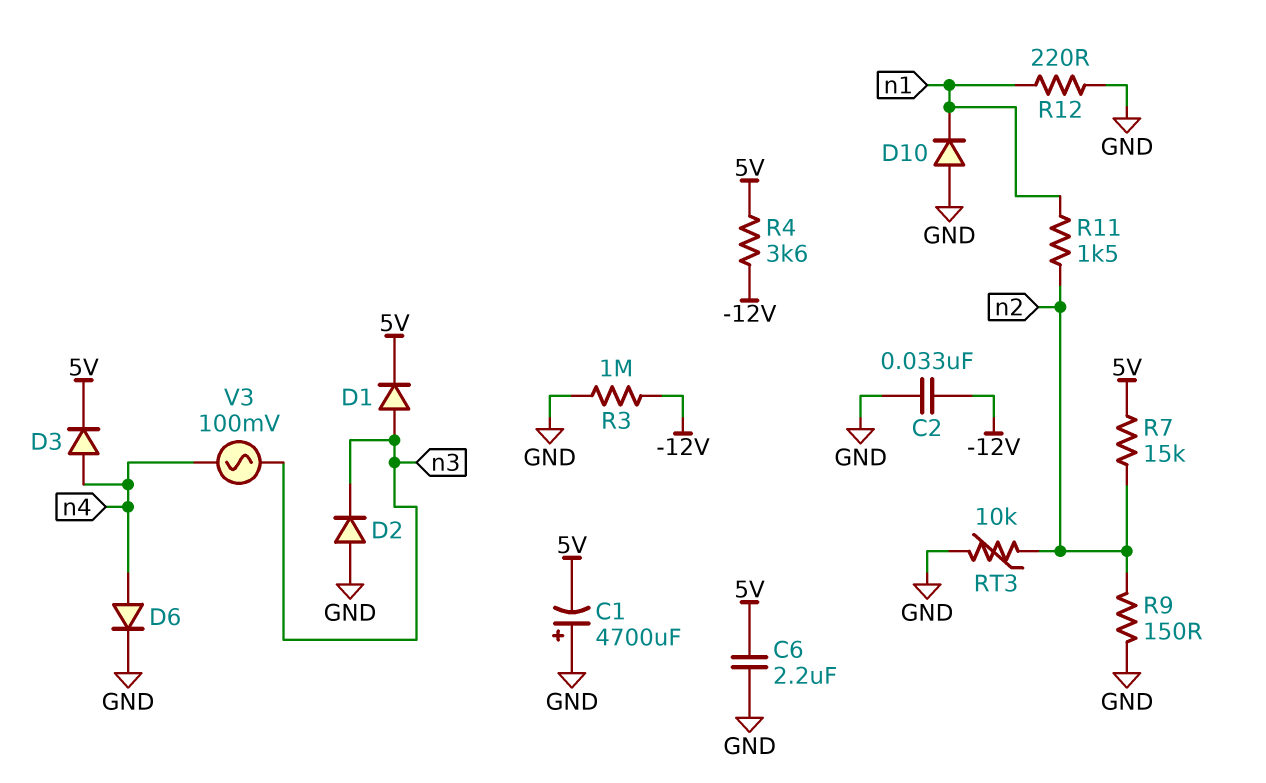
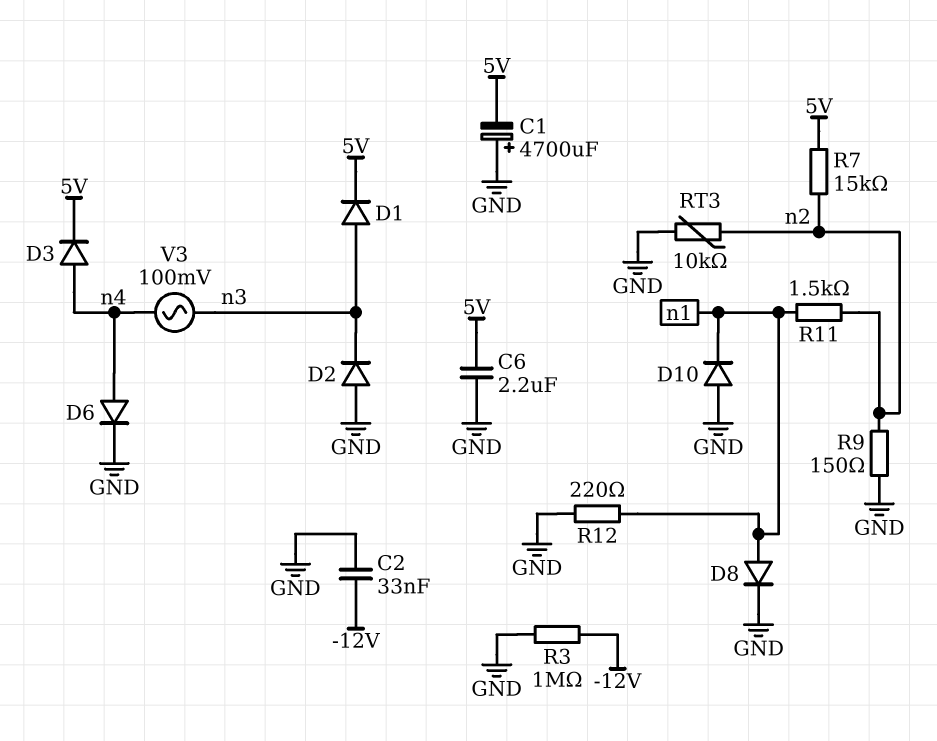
D8: none -> diode (A n1, K GND)
R4: 3.6k (-12V, 5V) -> none

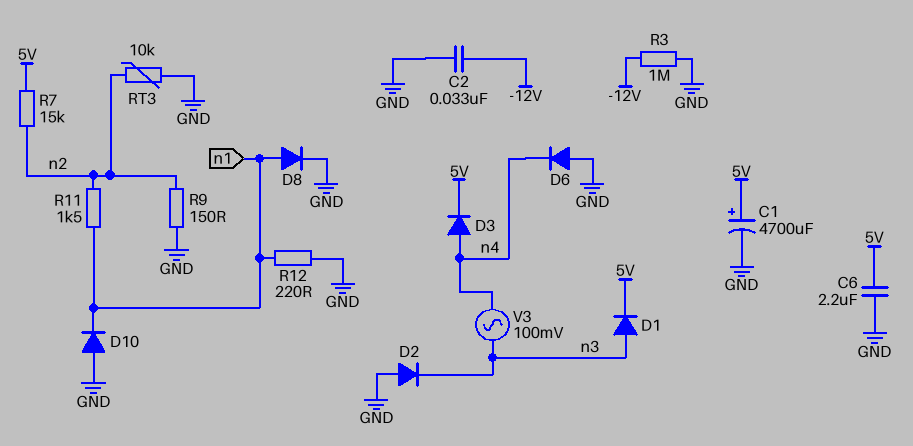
C1: 4700uF (plus GND, minus 5V) -> 4700uF (plus 5V, minus GND)
D6: diode (A n4, K GND) -> diode (A GND, K n4)

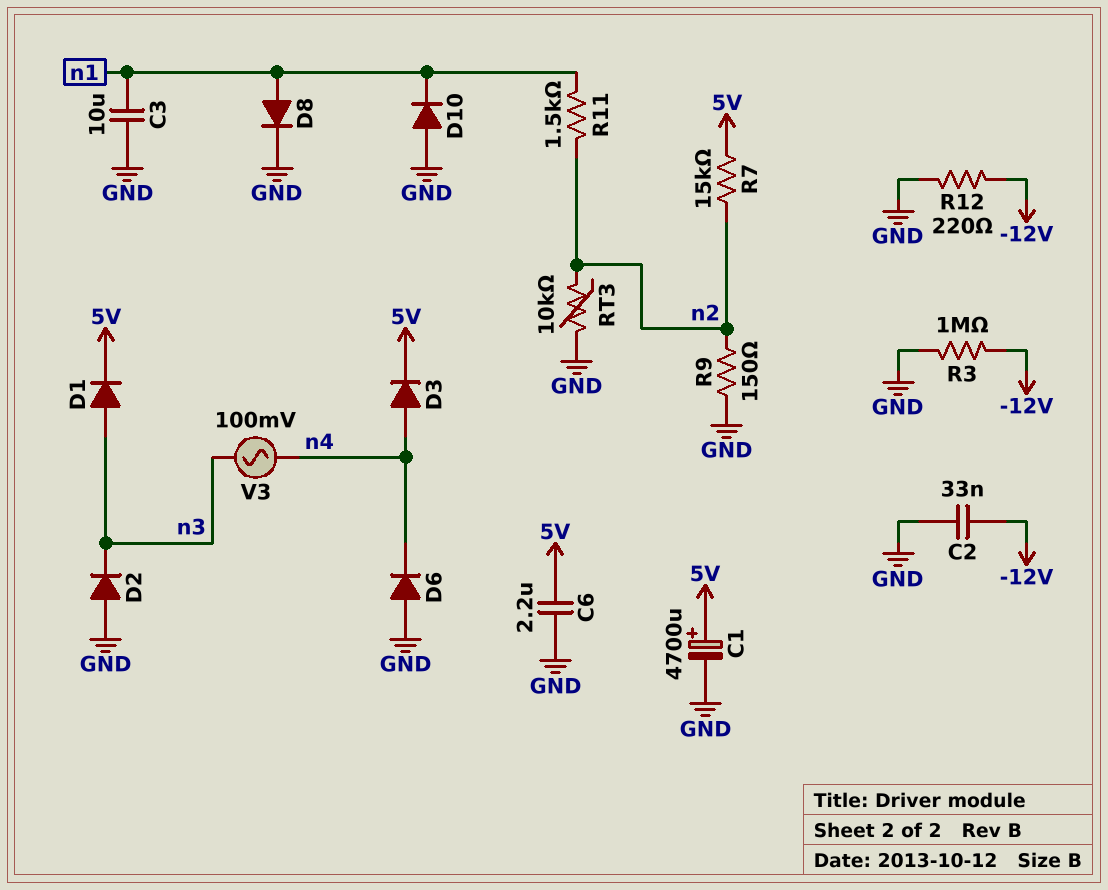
C3: none -> 10uF (GND, n1)
R12: 220 (GND, n1) -> 220 (-12V, GND)

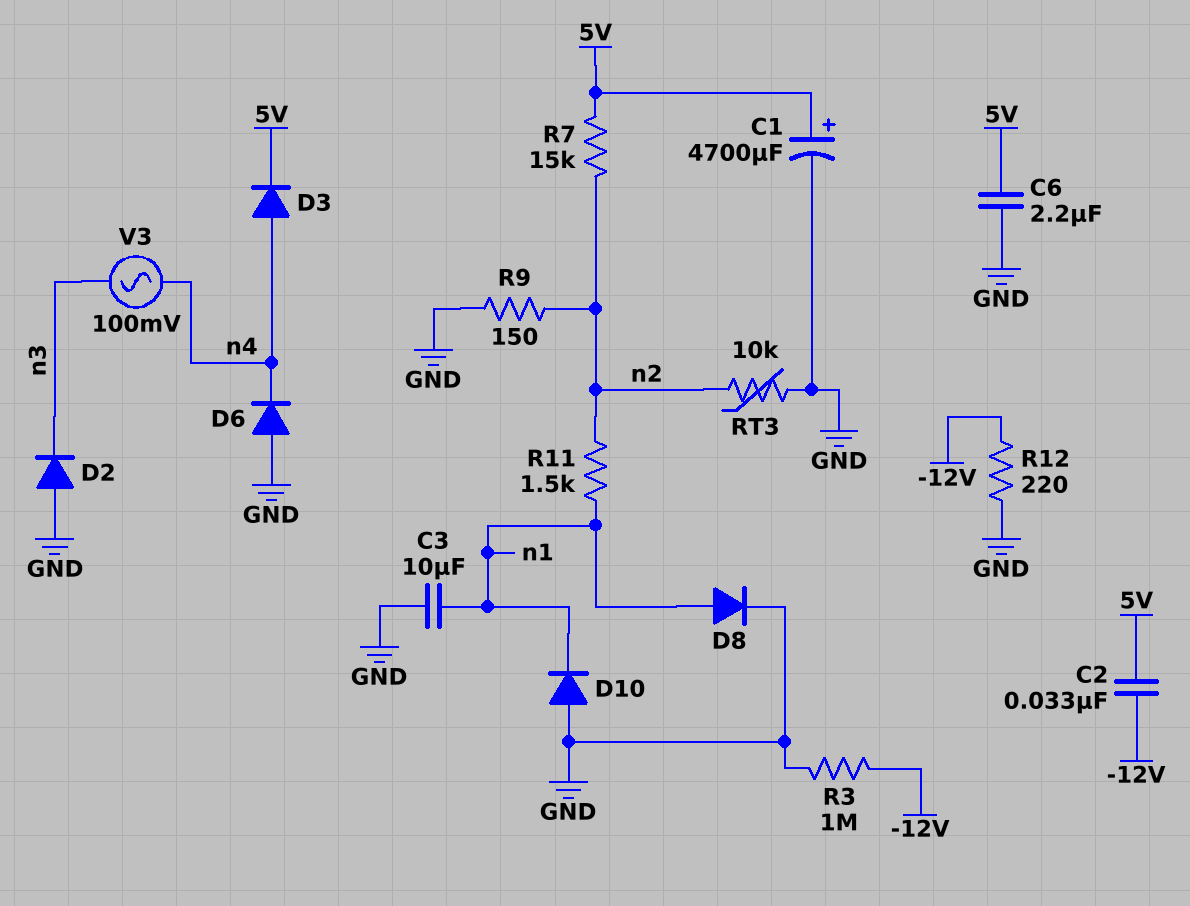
C2: 33nF (-12V, GND) -> 33nF (-12V, 5V)
D1: diode (A n3, K 5V) -> none

